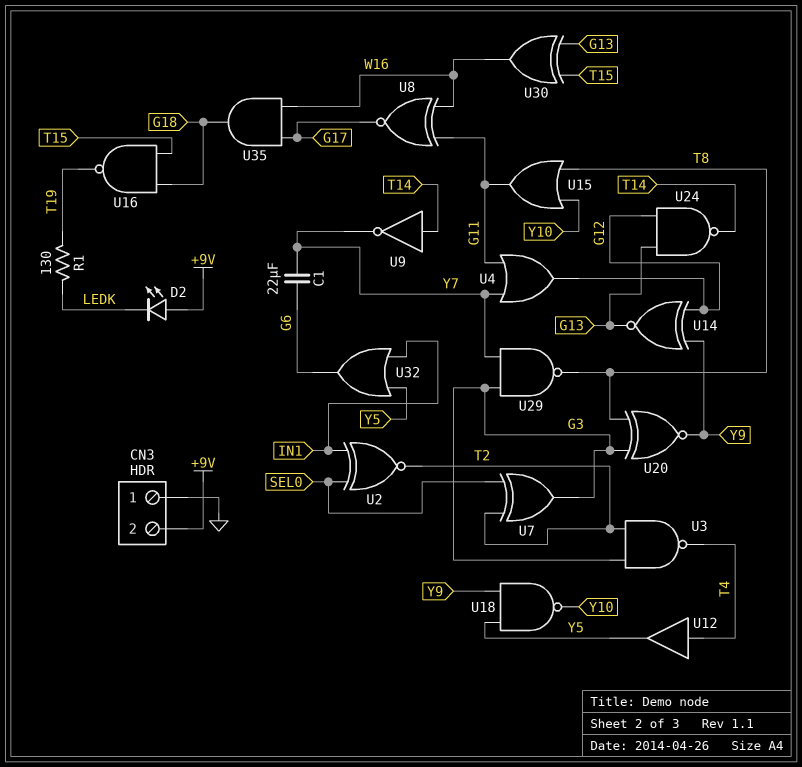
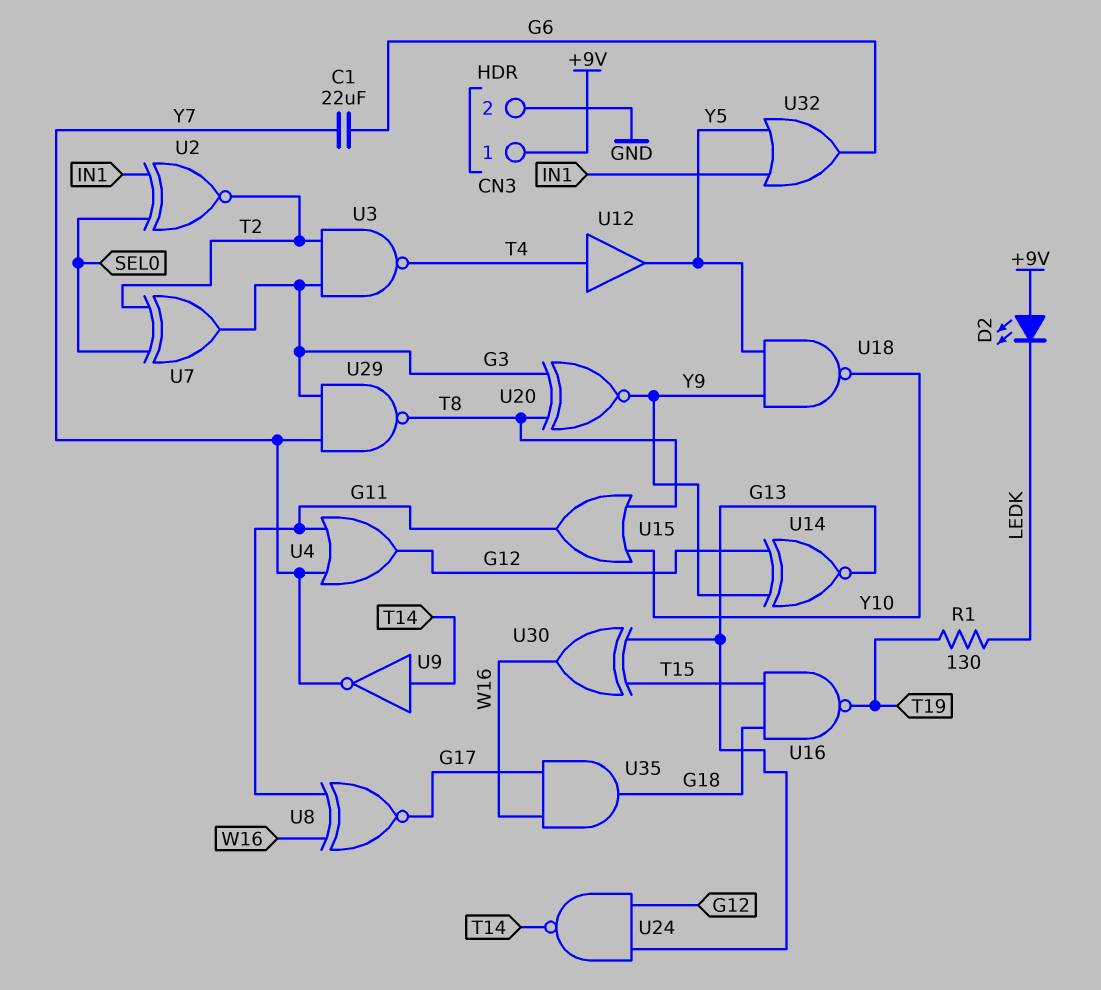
CN3 pin 1: GND -> +9V
CN3 pin 2: +9V -> GND

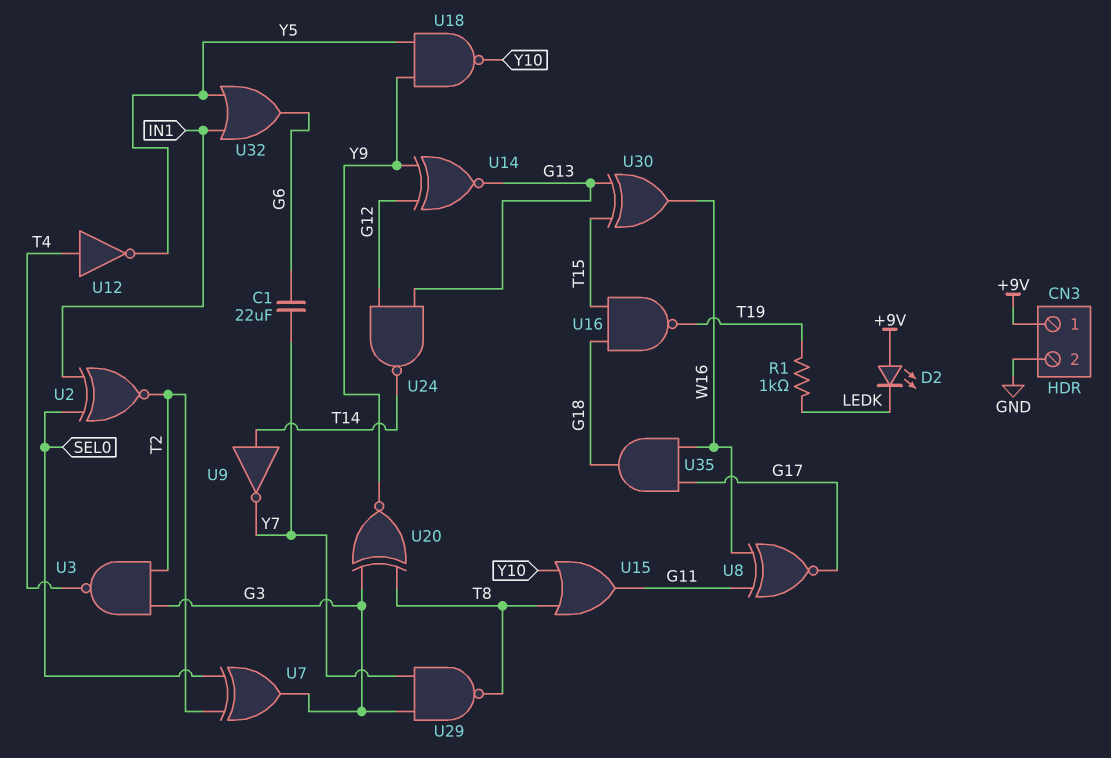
R1: 130 (LEDK, T19) -> 1k (LEDK, T19)
U4: OR (in G11, in Y7, out G12) -> none
U12: buffer (in T4, out Y5) -> NOT (in T4, out Y5)

